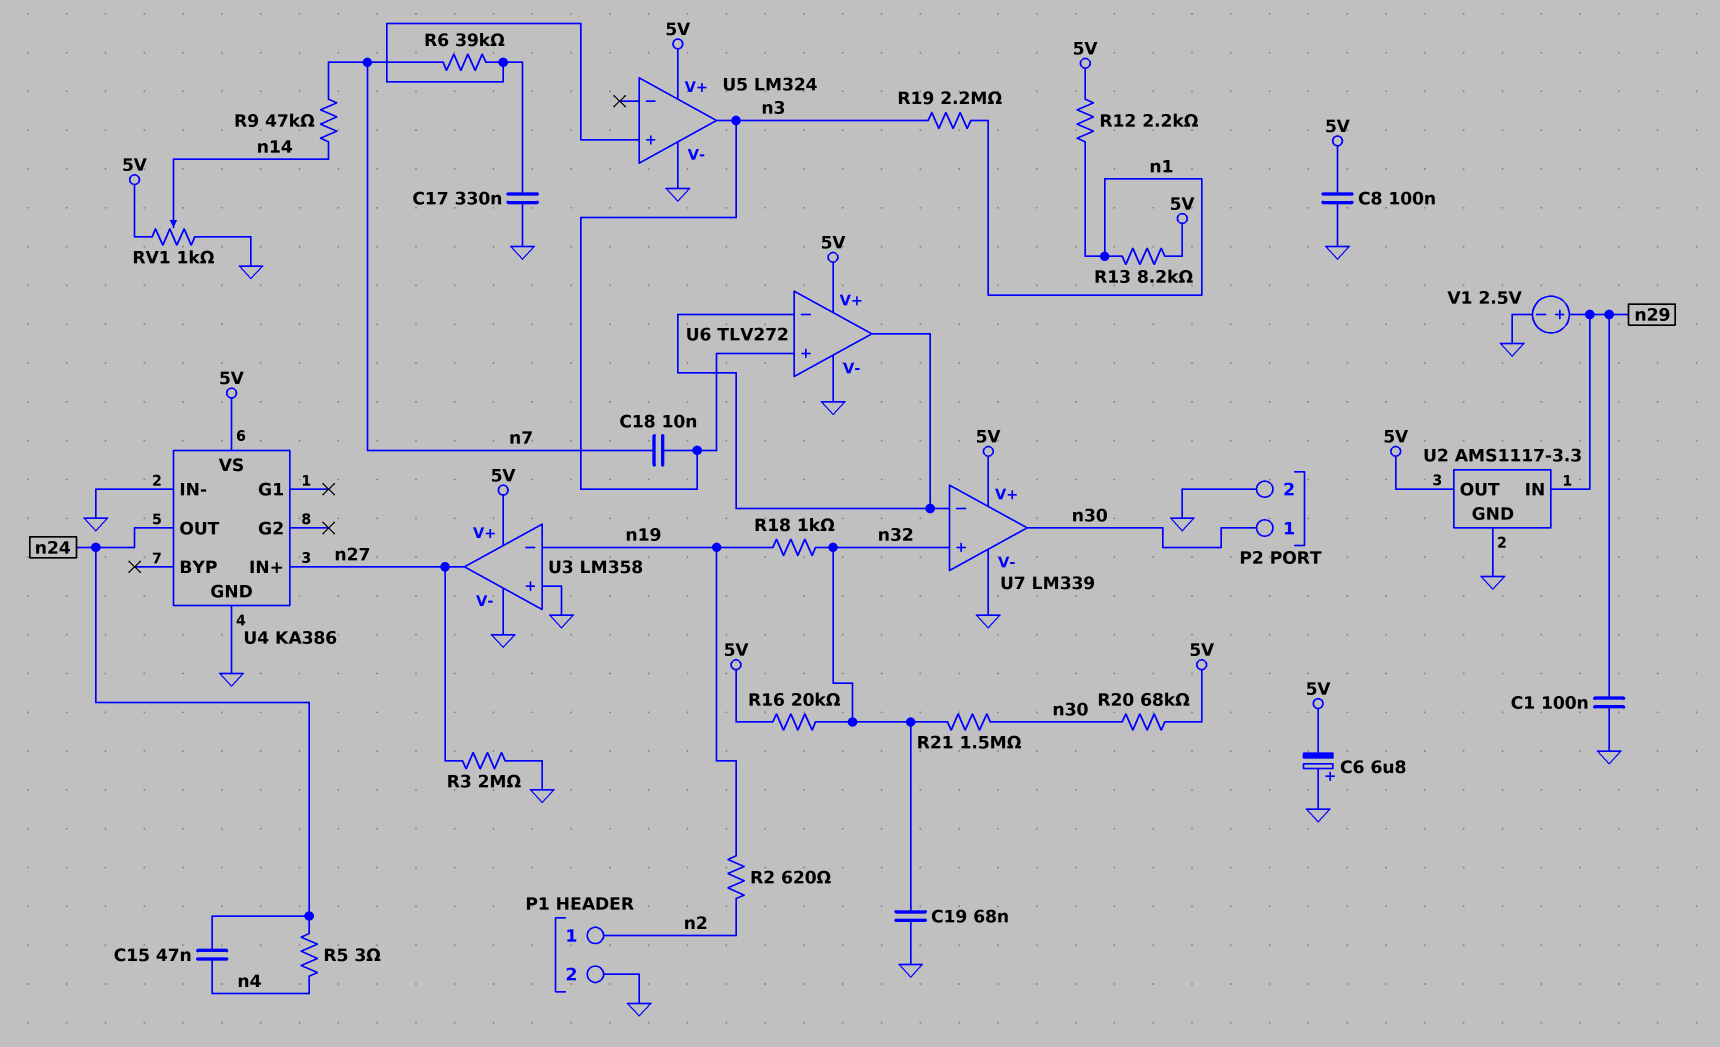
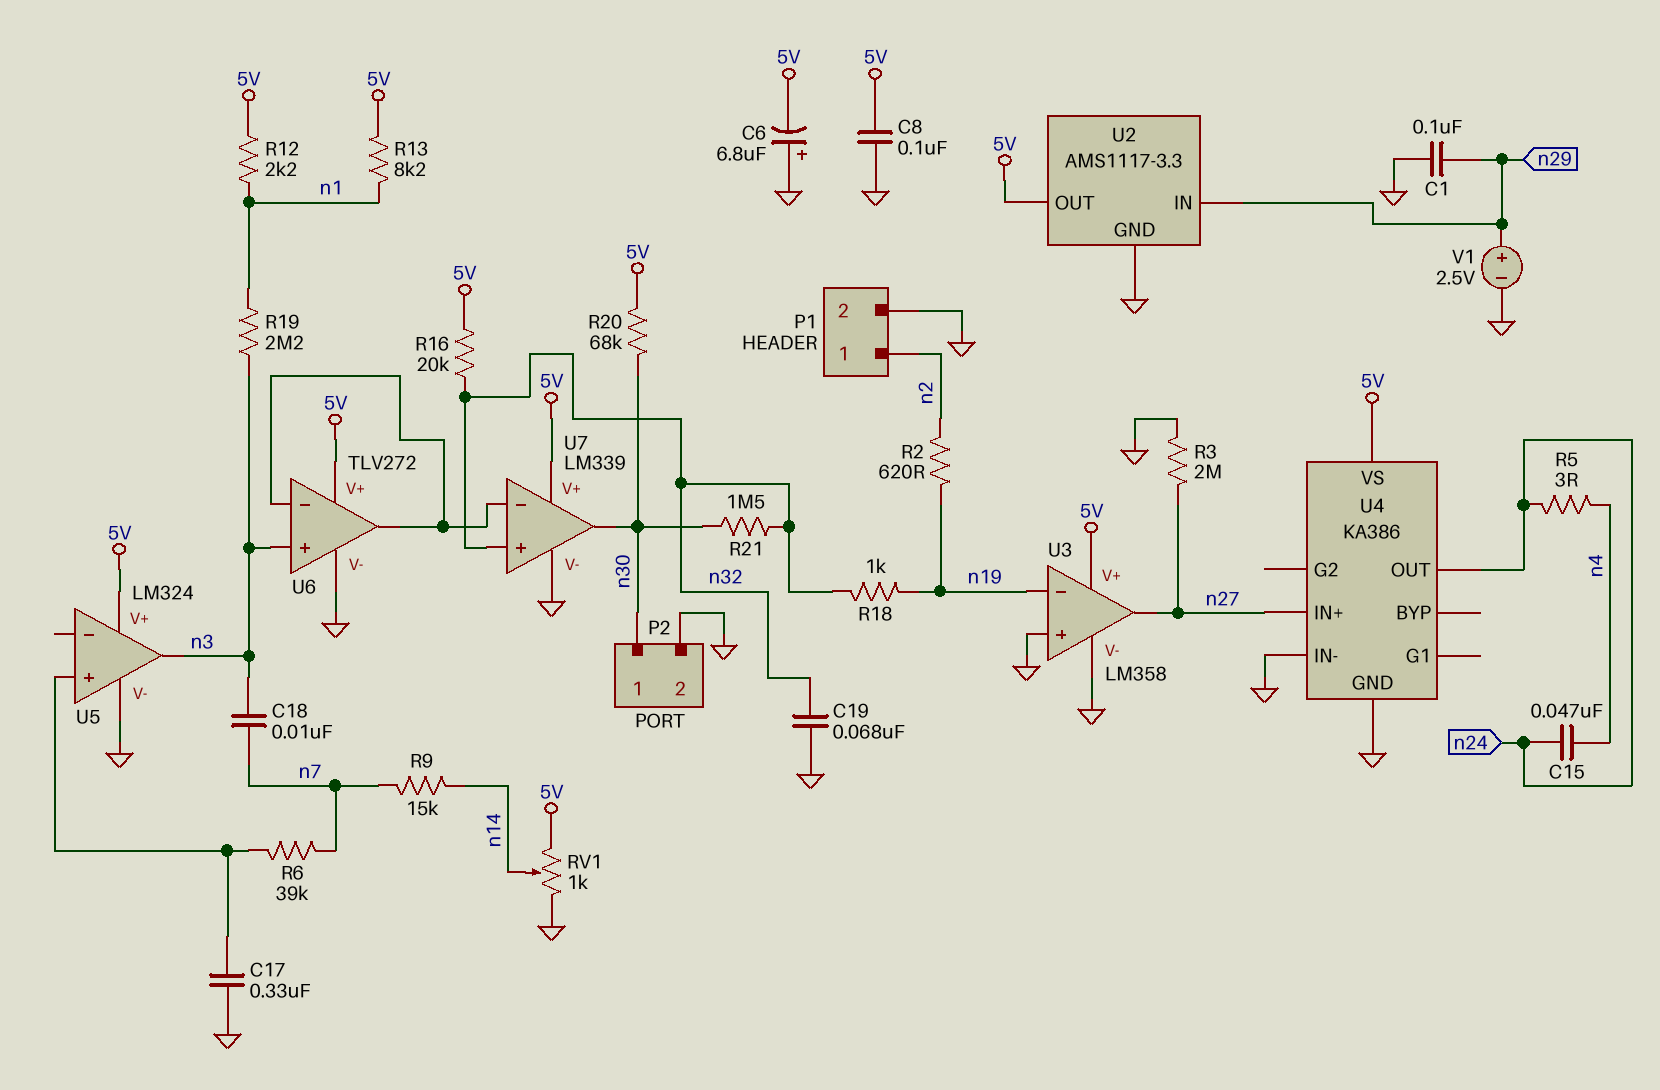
R9: 47k (n7, n14) -> 15k (n7, n14)

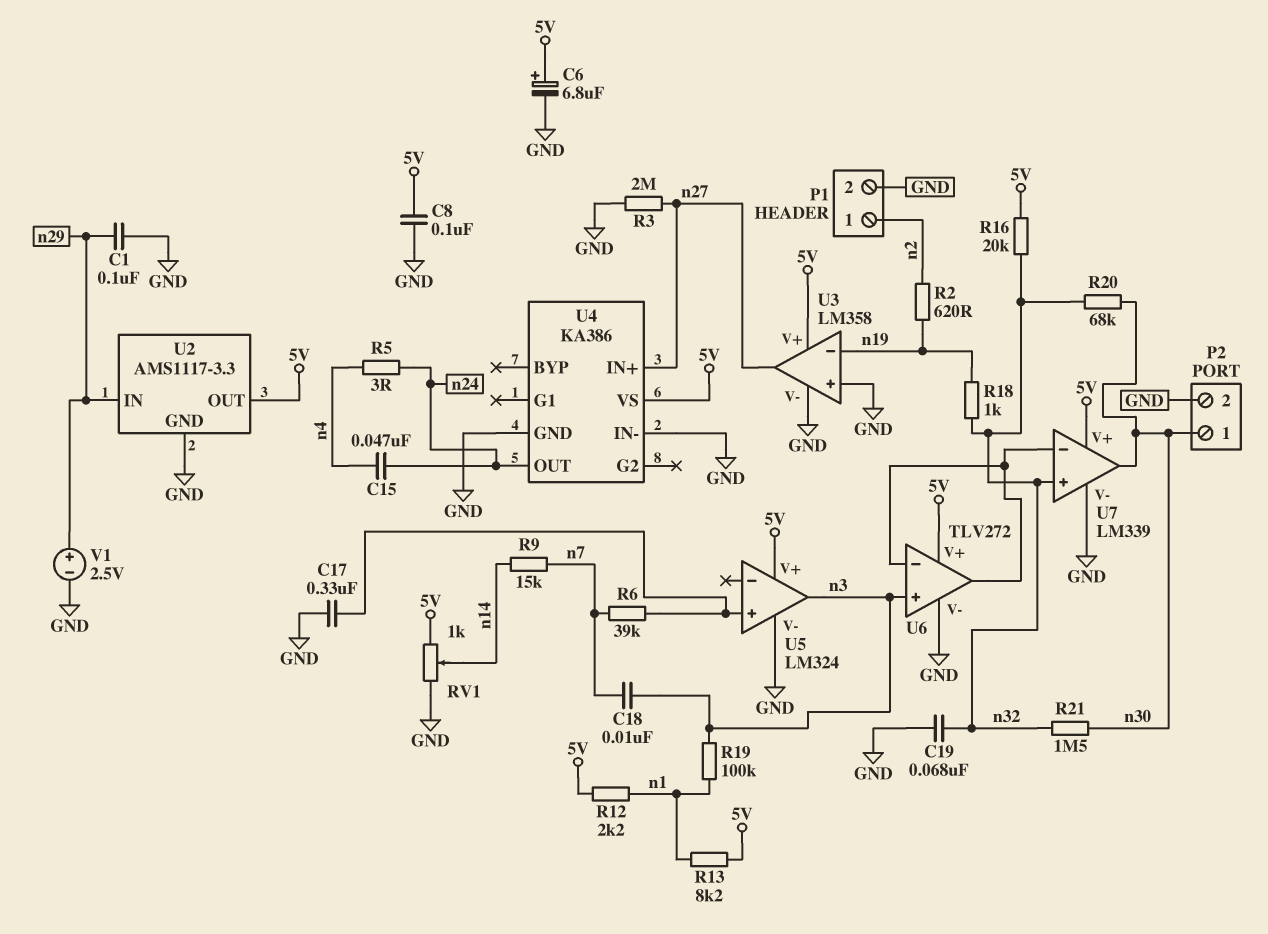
C6: 6.8uF (plus GND, minus 5V) -> 6.8uF (plus 5V, minus GND)
R19: 2.2M (n1, n3) -> 100k (n1, n3)
R20: 68k (5V, n30) -> 68k (n30, n32)

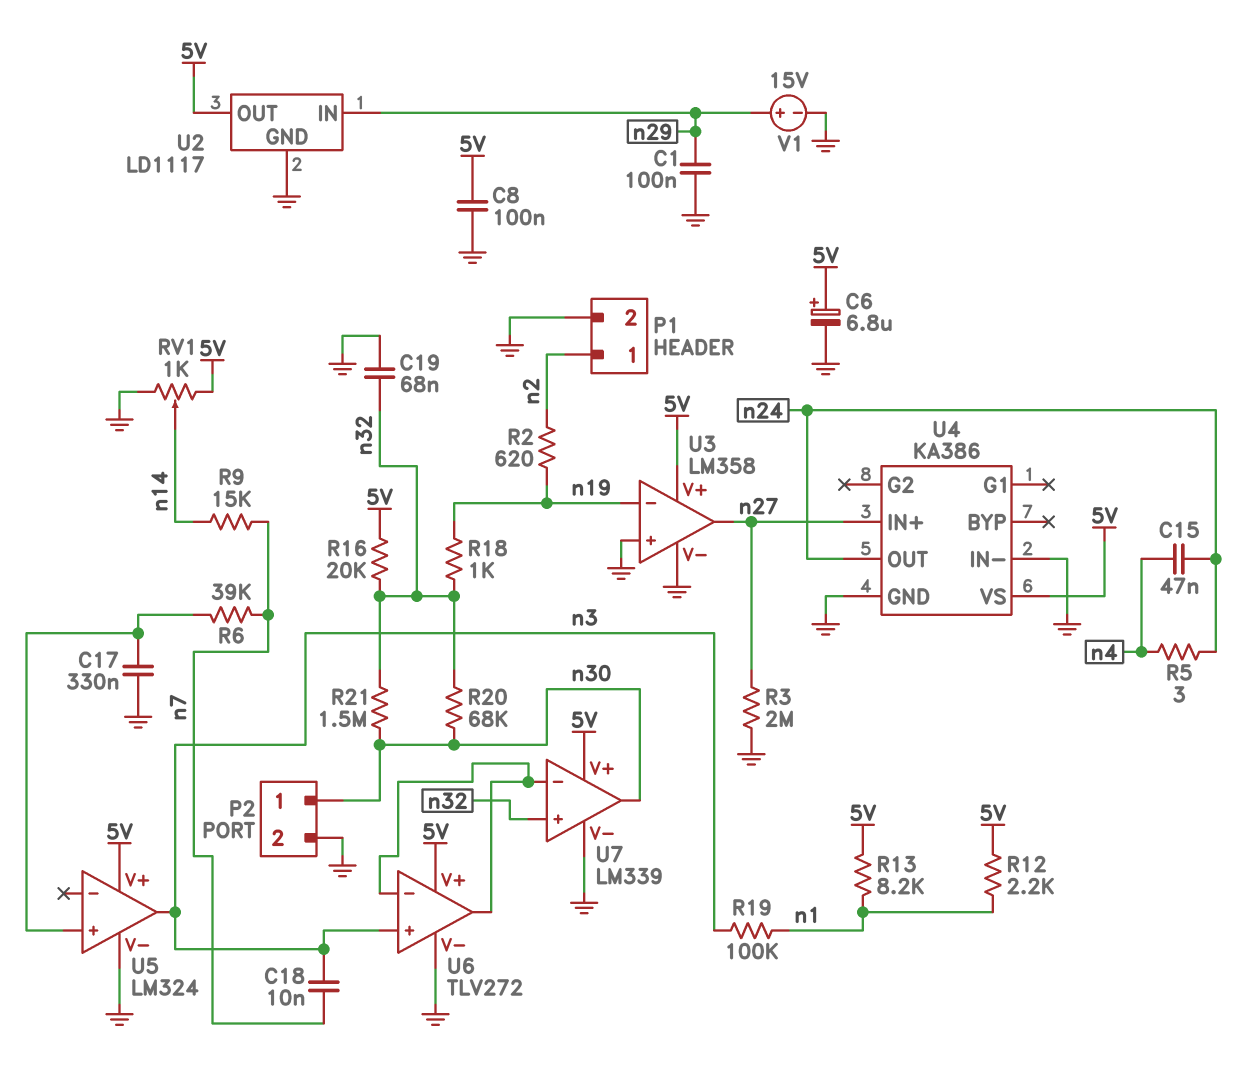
U2: AMS1117-3.3 -> LD1117
V1: 2.5V (plus n29, minus GND) -> 15V (plus n29, minus GND)

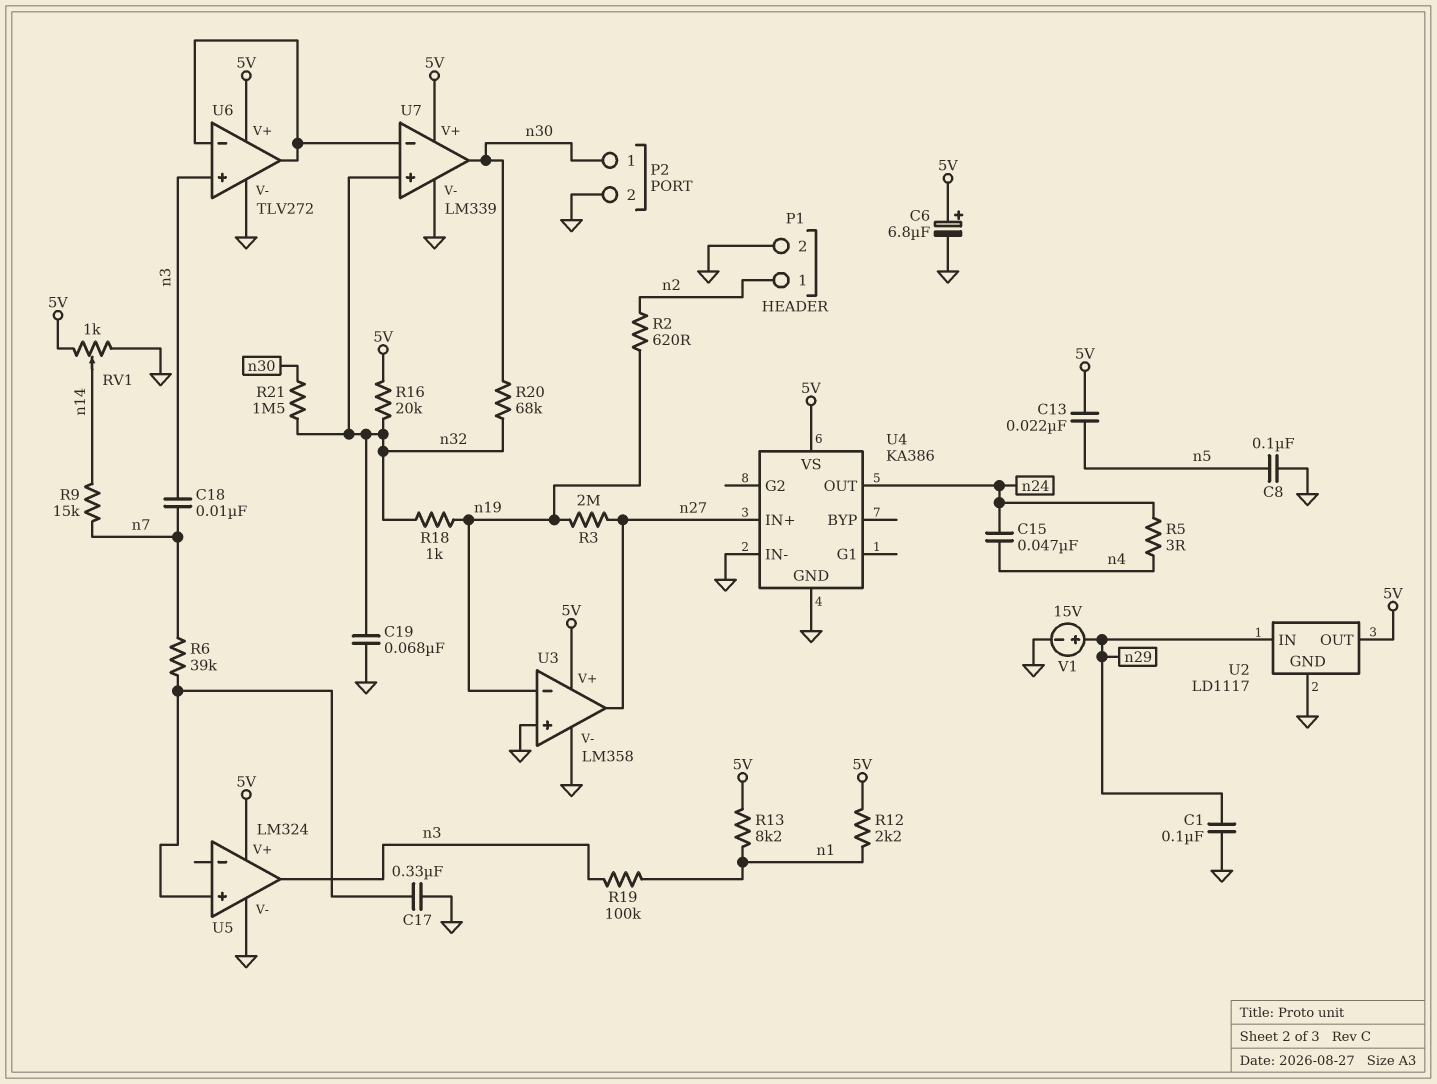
C8: 100nF (5V, GND) -> 100nF (GND, n5)
C13: none -> 22nF (5V, n5)
R3: 2M (GND, n27) -> 2M (n19, n27)

